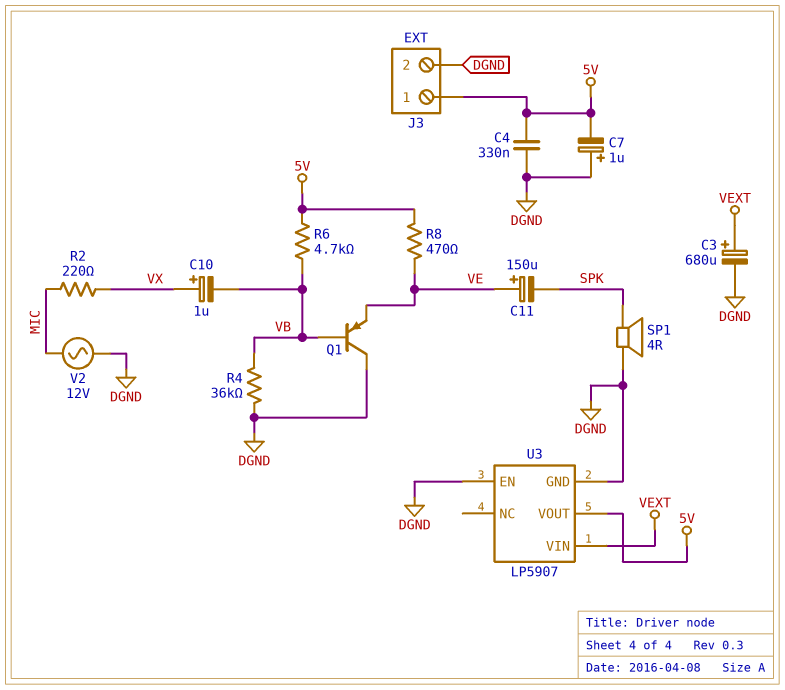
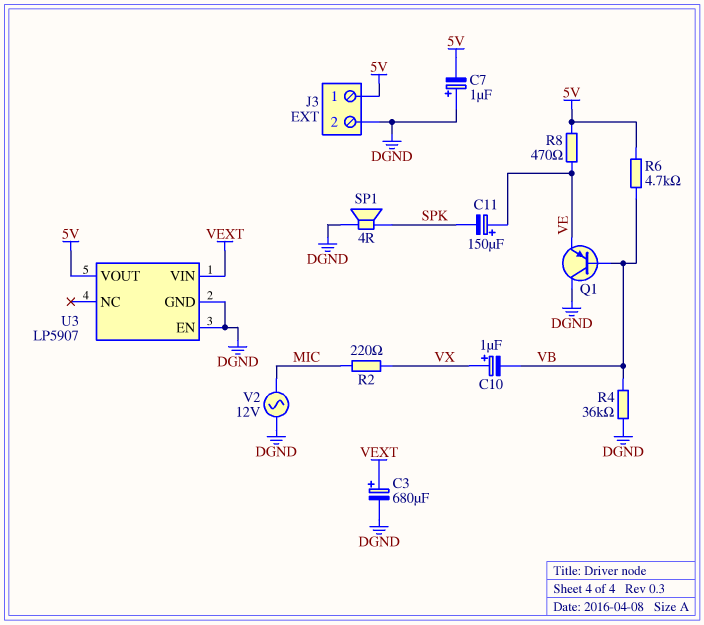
C4: 330nF (5V, DGND) -> none

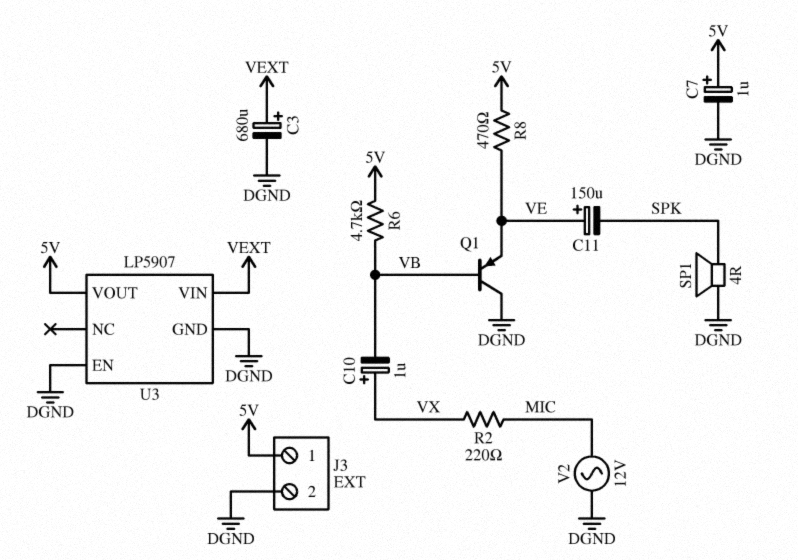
C7: 1uF (plus DGND, minus 5V) -> 1uF (plus 5V, minus DGND)
R4: 36k (DGND, VB) -> none

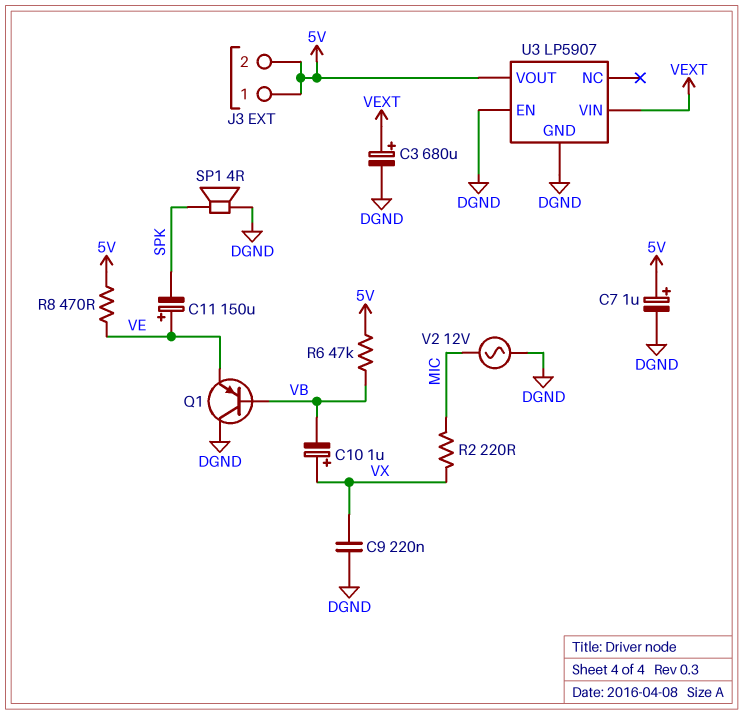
C9: none -> 220nF (DGND, VX)
J3 pin 2: DGND -> 5V
R6: 4.7k (5V, VB) -> 47k (5V, VB)

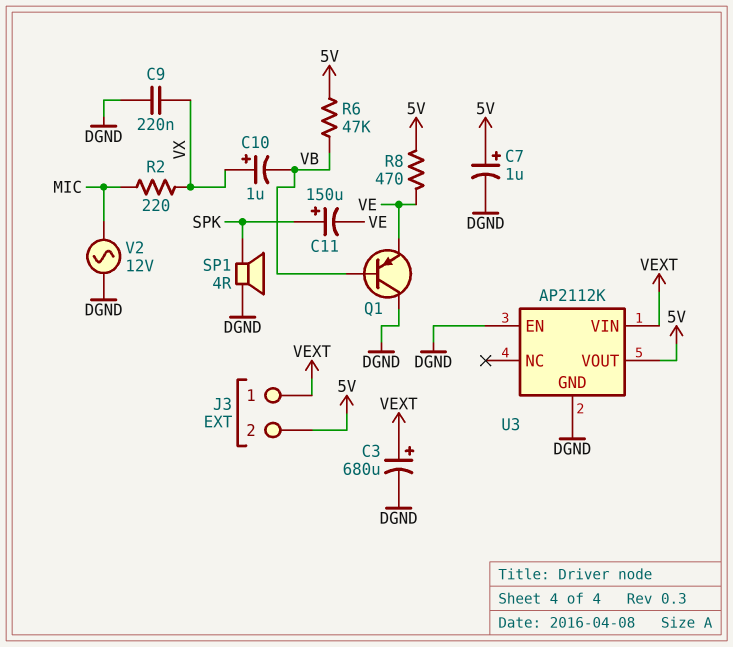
C11: 150uF (plus VE, minus SPK) -> 150uF (plus SPK, minus VE)
J3 pin 1: 5V -> VEXT
U3: LP5907 -> AP2112K

